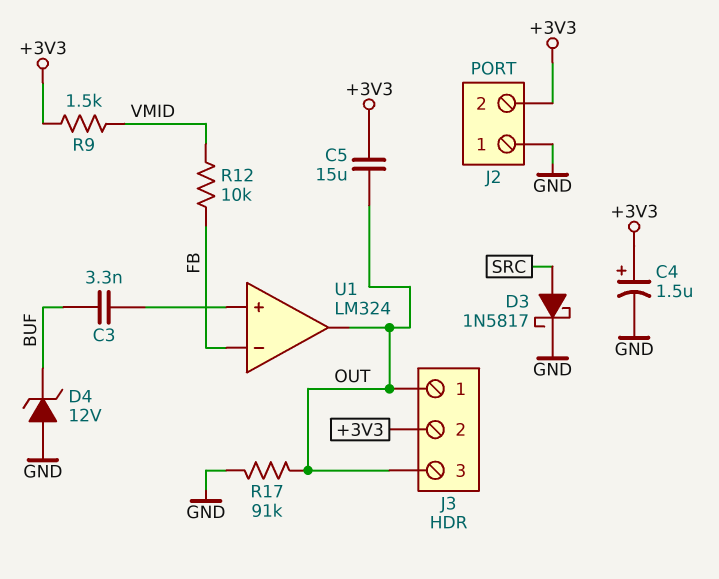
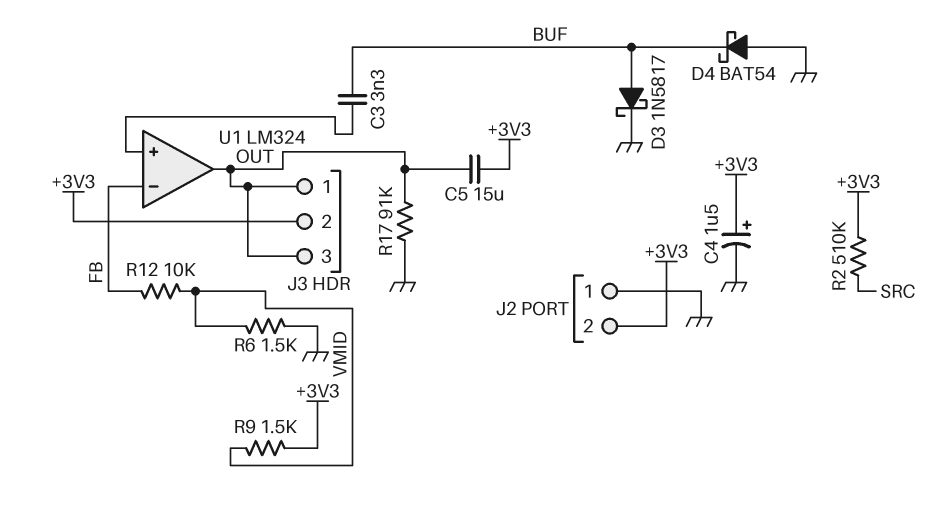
D3: schottky 1N5817 (A SRC, K GND) -> schottky 1N5817 (A BUF, K GND)
D4: zener 12V (A GND, K BUF) -> schottky BAT54 (A GND, K BUF)
R2: none -> 510k (+3V3, SRC)
R6: none -> 1.5k (GND, VMID)

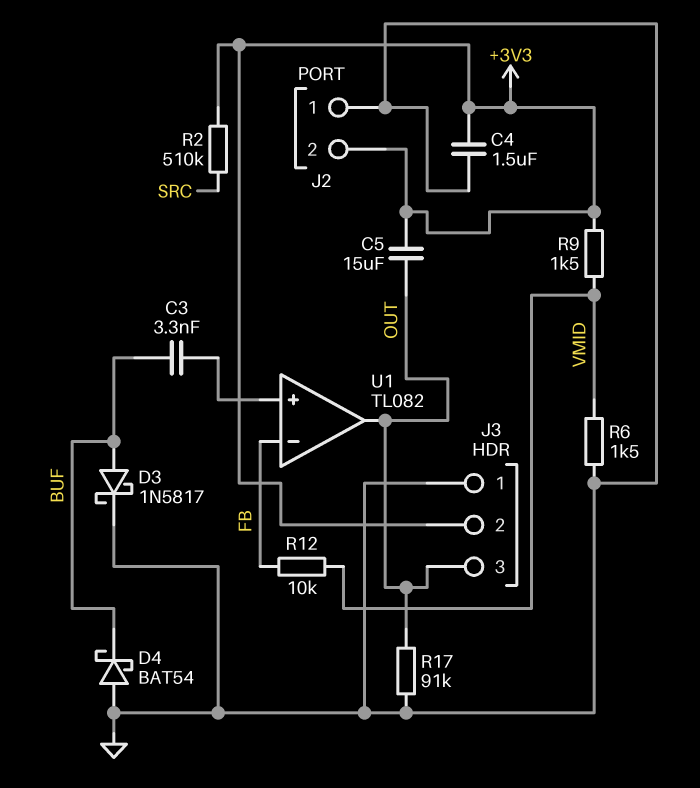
C4: 1.5uF (plus +3V3, minus GND) -> 1.5uF (+3V3, GND)
J3 pin 1: OUT -> GND
U1: LM324 -> TL082

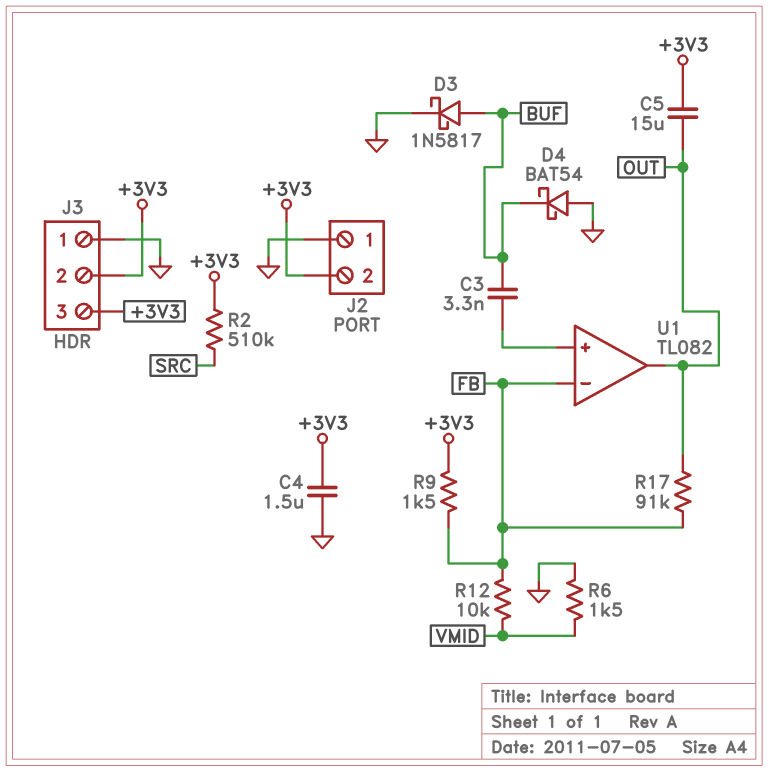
J3 pin 3: OUT -> +3V3
R9: 1.5k (+3V3, VMID) -> 1.5k (+3V3, FB)
R17: 91k (GND, OUT) -> 91k (FB, OUT)

